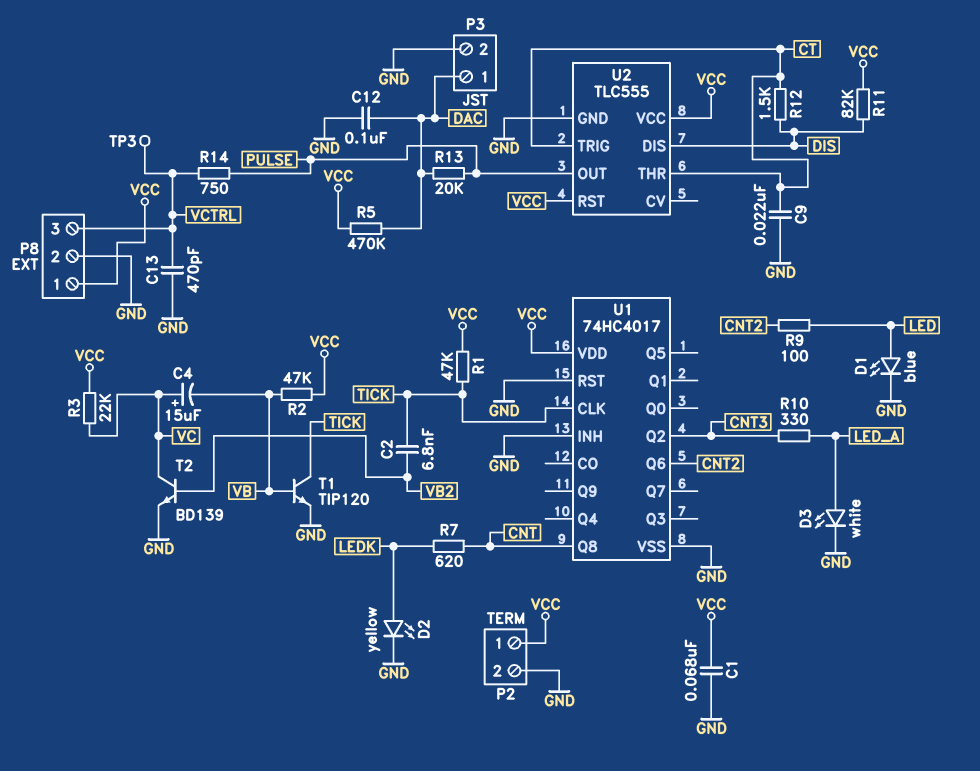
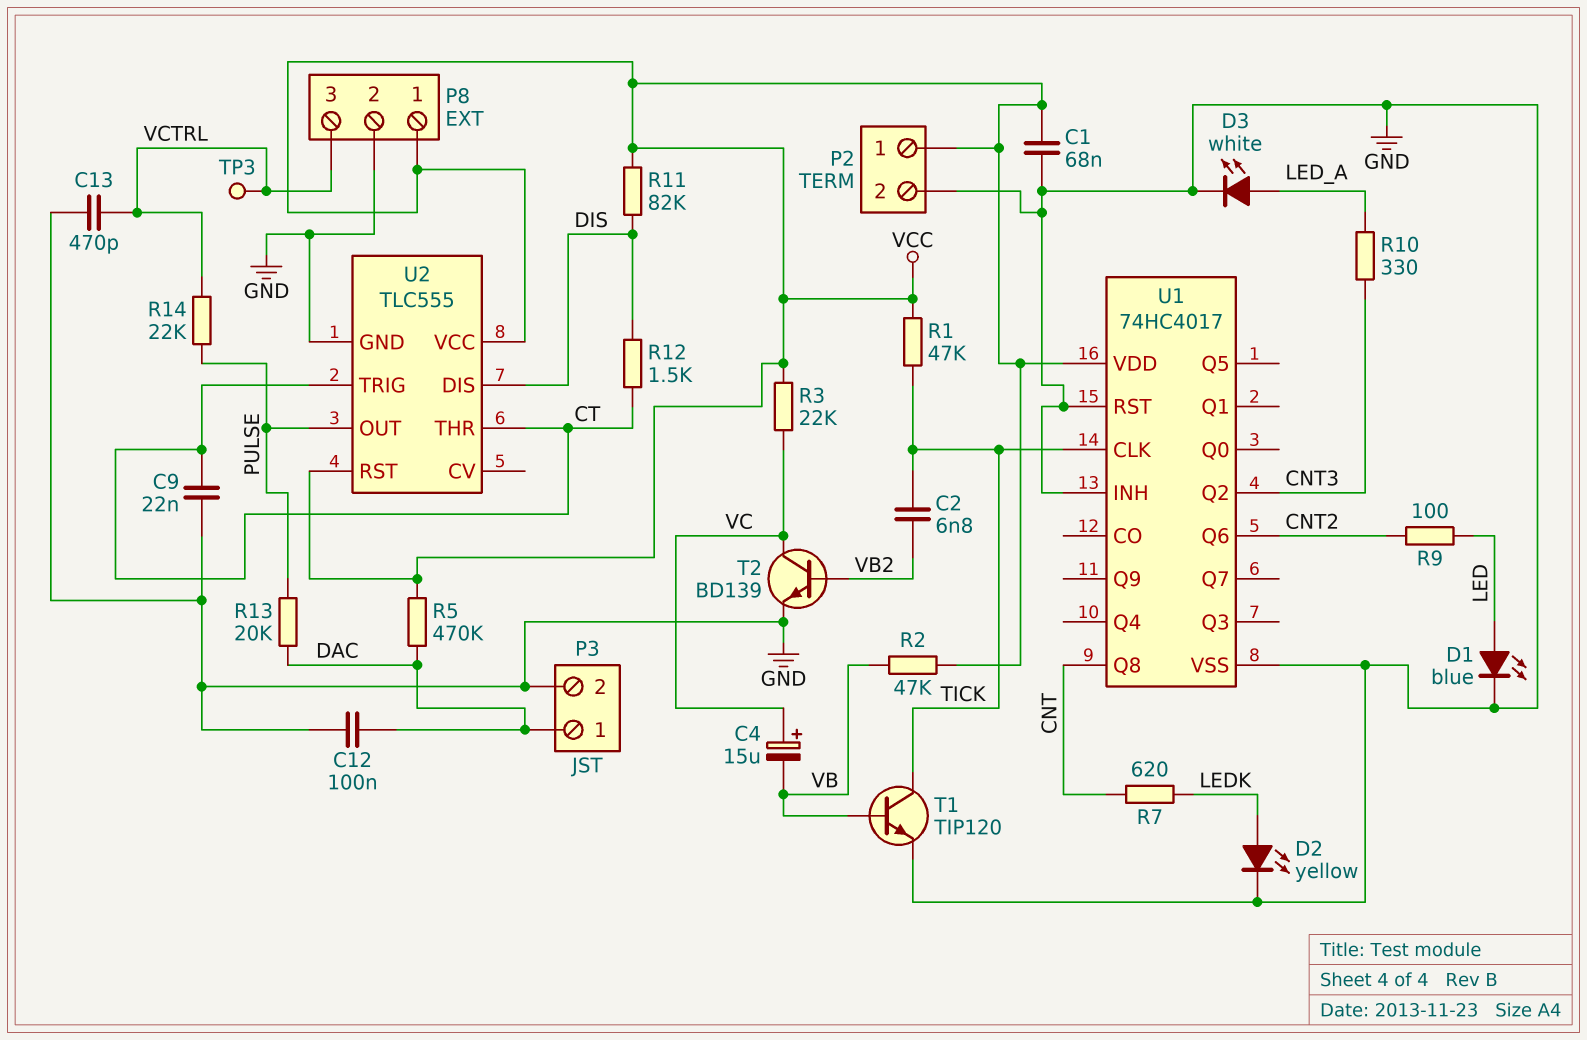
R14: 750 (PULSE, VCTRL) -> 22k (PULSE, VCTRL)

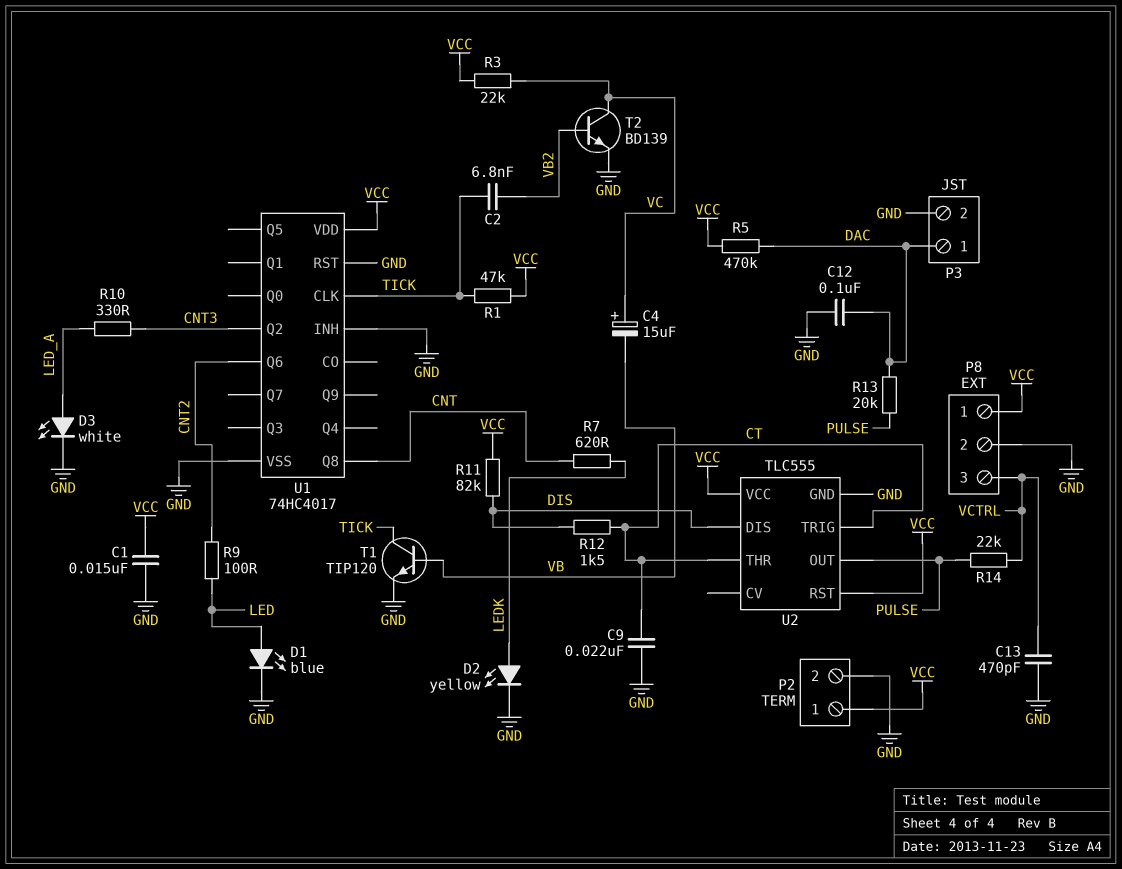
C1: 68nF (GND, VCC) -> 15nF (GND, VCC)
R2: 47k (VB, VCC) -> none
TP3: test point (VCTRL) -> none

